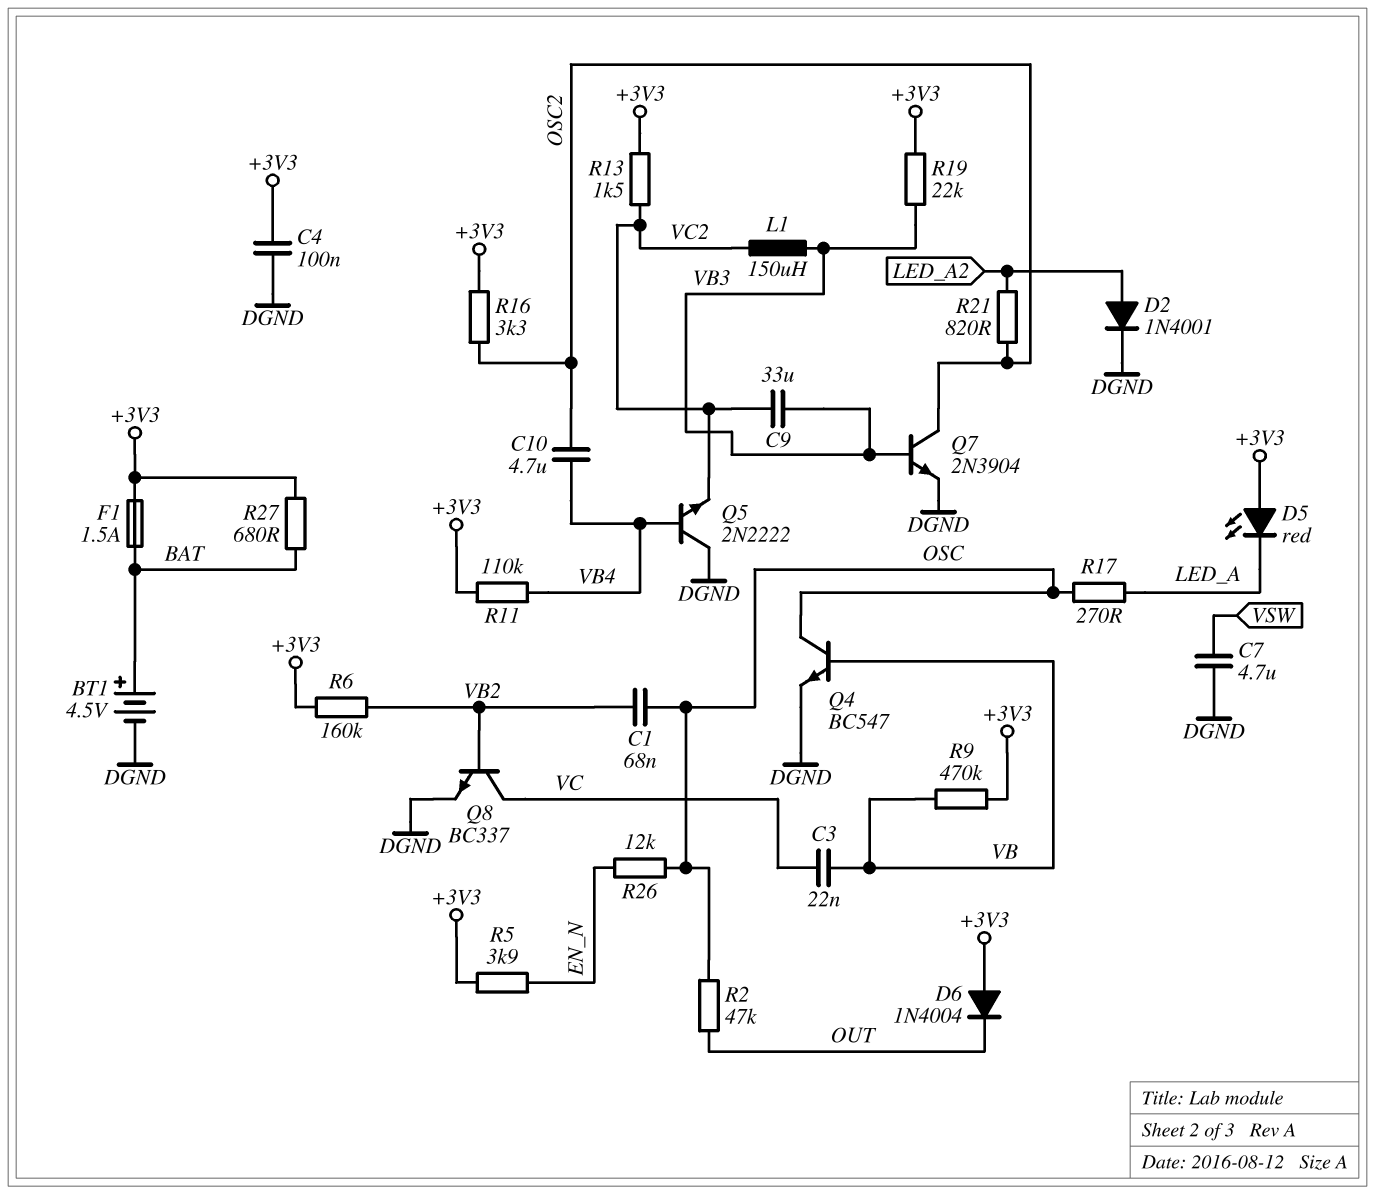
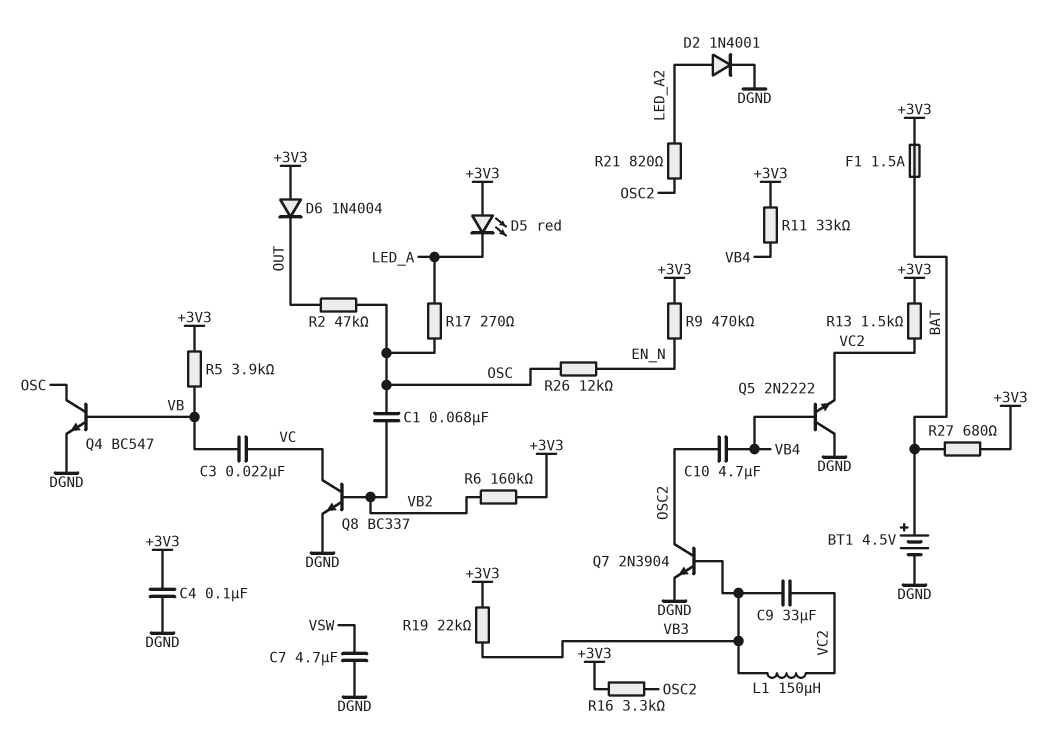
R5: 3.9k (+3V3, EN_N) -> 3.9k (+3V3, VB)
R9: 470k (+3V3, VB) -> 470k (+3V3, EN_N)
R11: 110k (+3V3, VB4) -> 33k (+3V3, VB4)

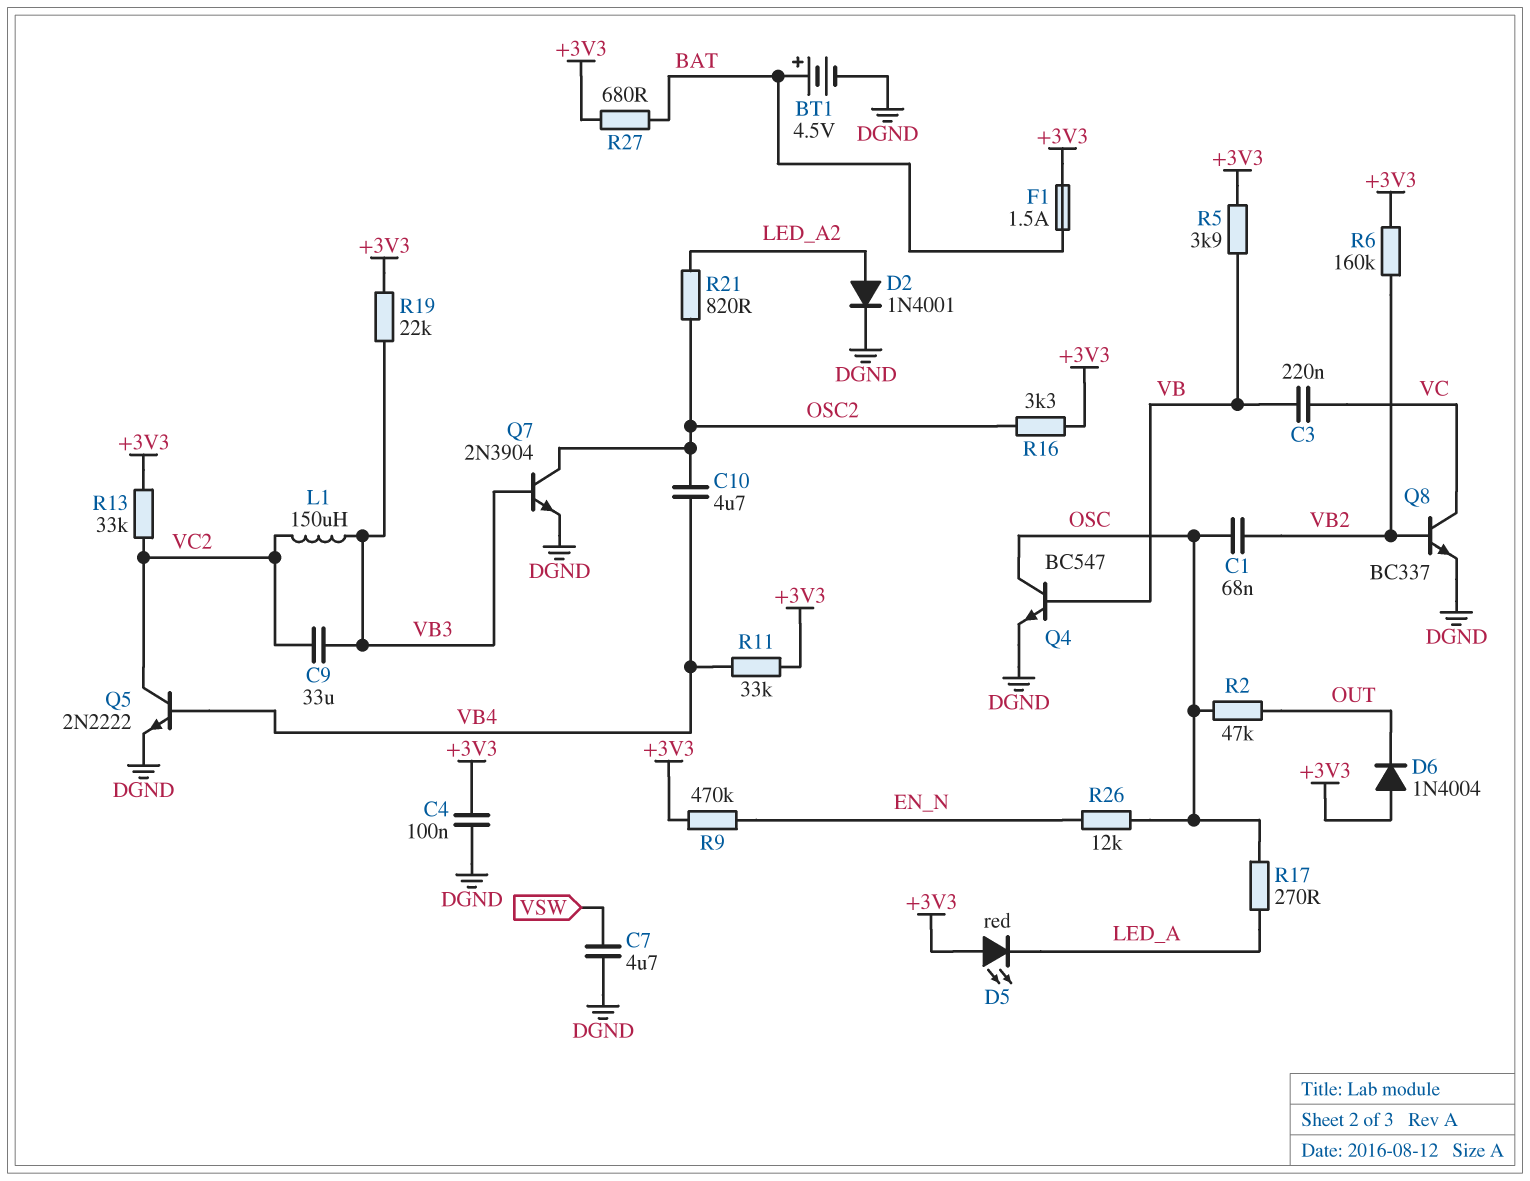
C3: 22nF (VB, VC) -> 220nF (VB, VC)
Q5: NPN 2N2222 (B VB4, C DGND, E VC2) -> NPN 2N2222 (B VB4, C VC2, E DGND)
R13: 1.5k (+3V3, VC2) -> 33k (+3V3, VC2)

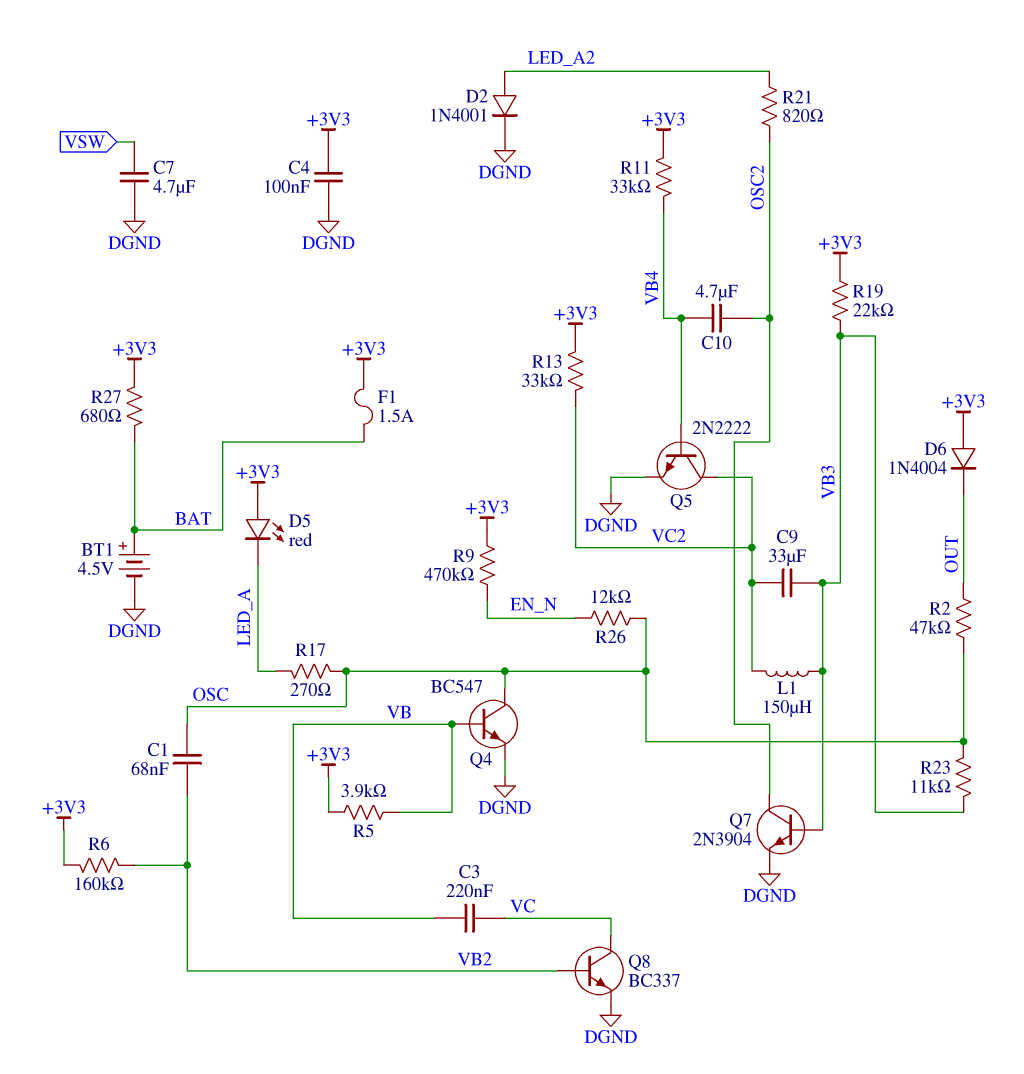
R16: 3.3k (+3V3, OSC2) -> none
R23: none -> 11k (OSC, VB3)

